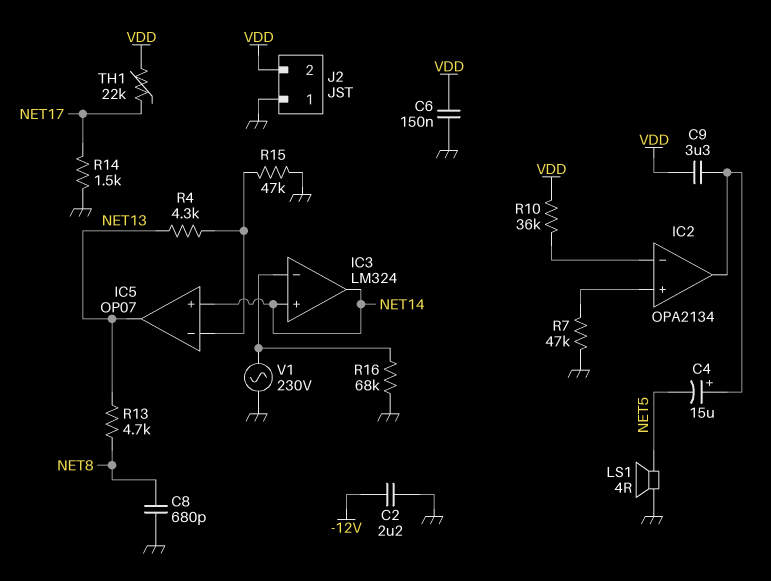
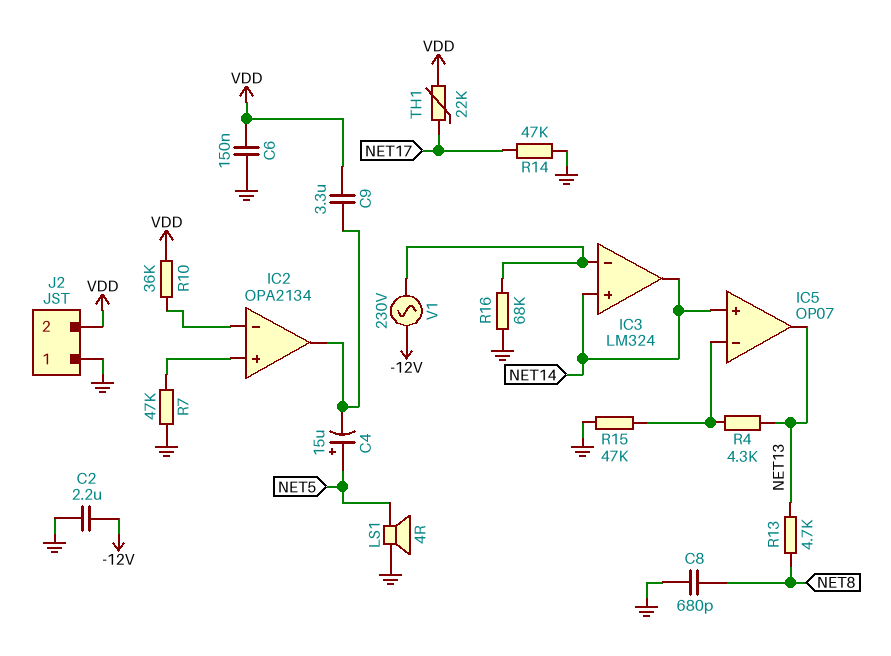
C4: 15uF (plus IC2/out, minus NET5) -> 15uF (plus NET5, minus IC2/out)
R14: 1.5k (GND, NET17) -> 47k (GND, NET17)
V1: AC 230V (GND, IC3/in-) -> AC 230V (-12V, IC3/in-)

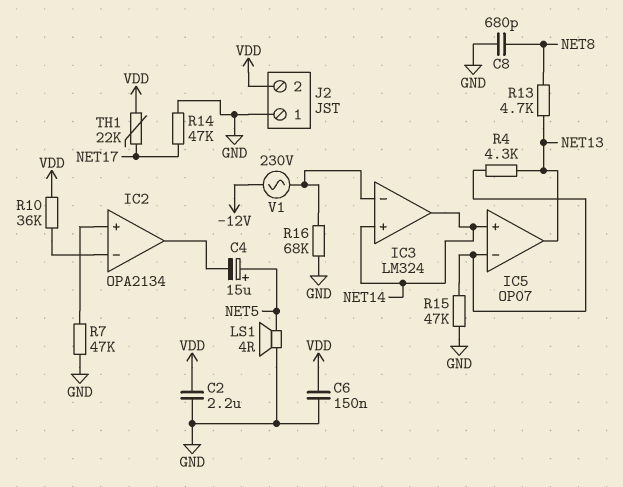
C2: 2.2uF (-12V, GND) -> 2.2uF (GND, VDD)
C9: 3.3uF (IC2/out, VDD) -> none

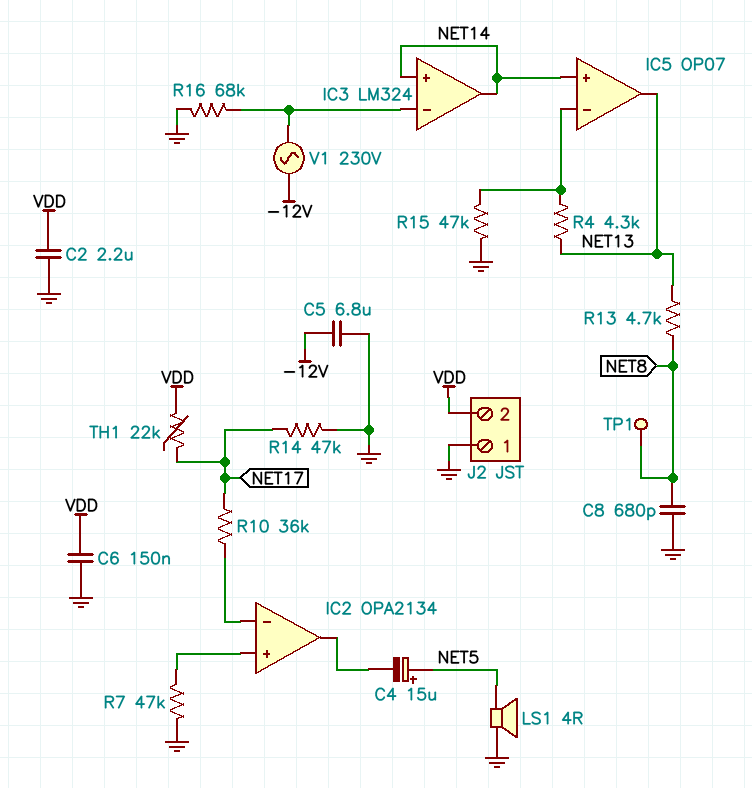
C5: none -> 6.8uF (-12V, GND)
R10: 36k (IC2/in-, VDD) -> 36k (IC2/in-, NET17)
TP1: none -> test point (NET8)

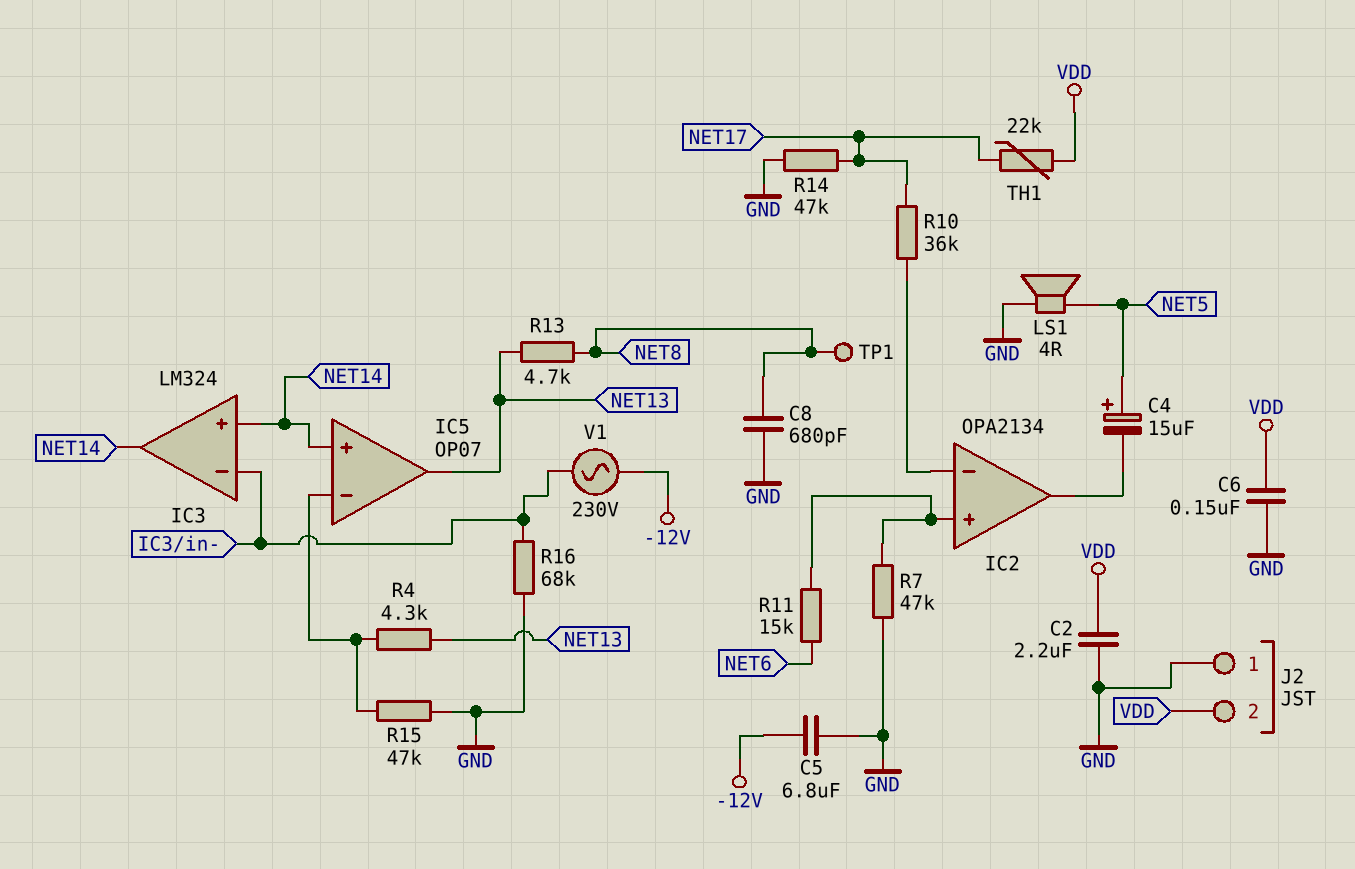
R11: none -> 15k (IC2/in+, NET6)

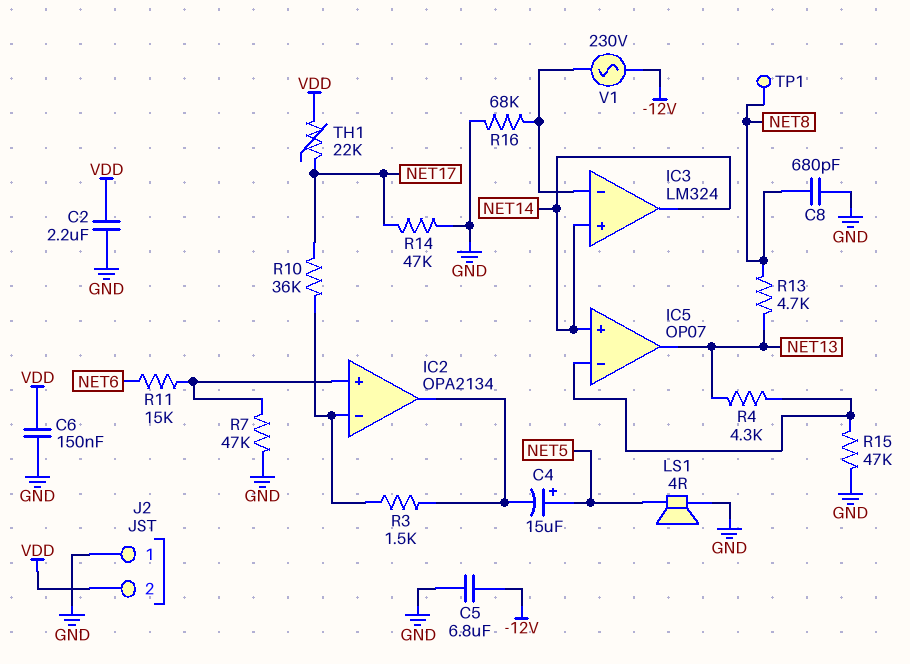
R3: none -> 1.5k (IC2/in-, IC2/out)

